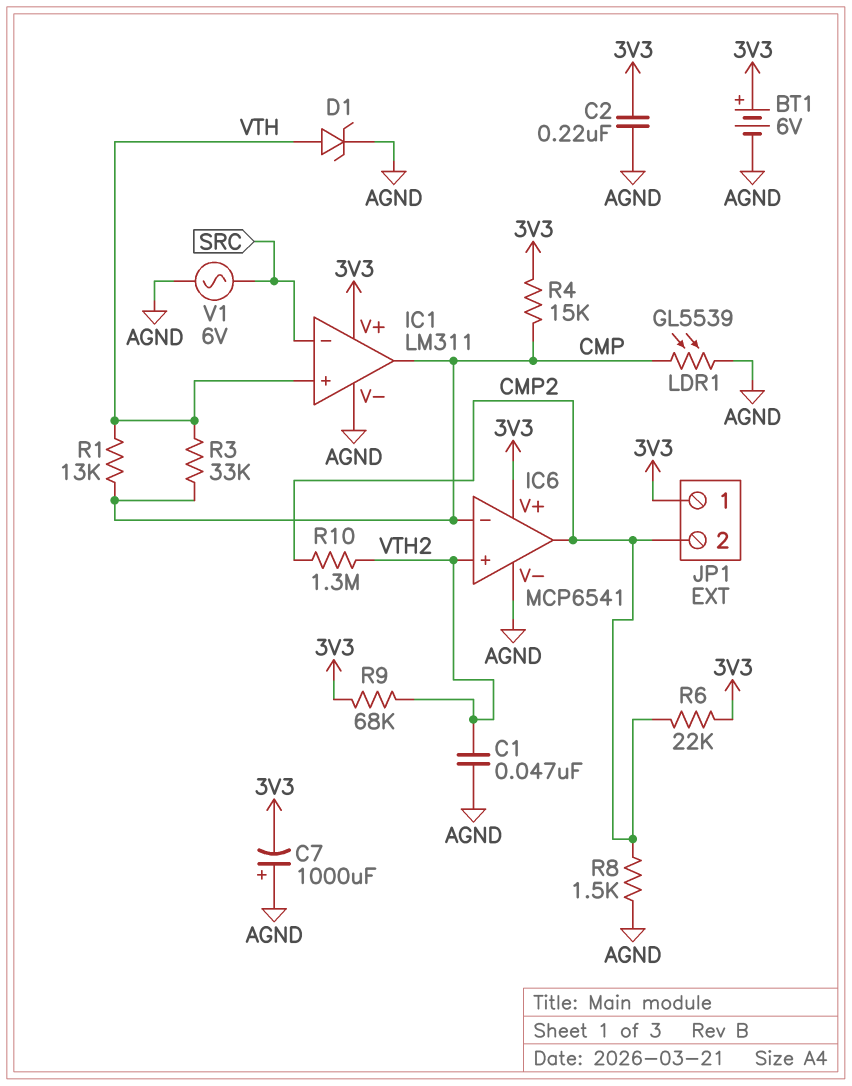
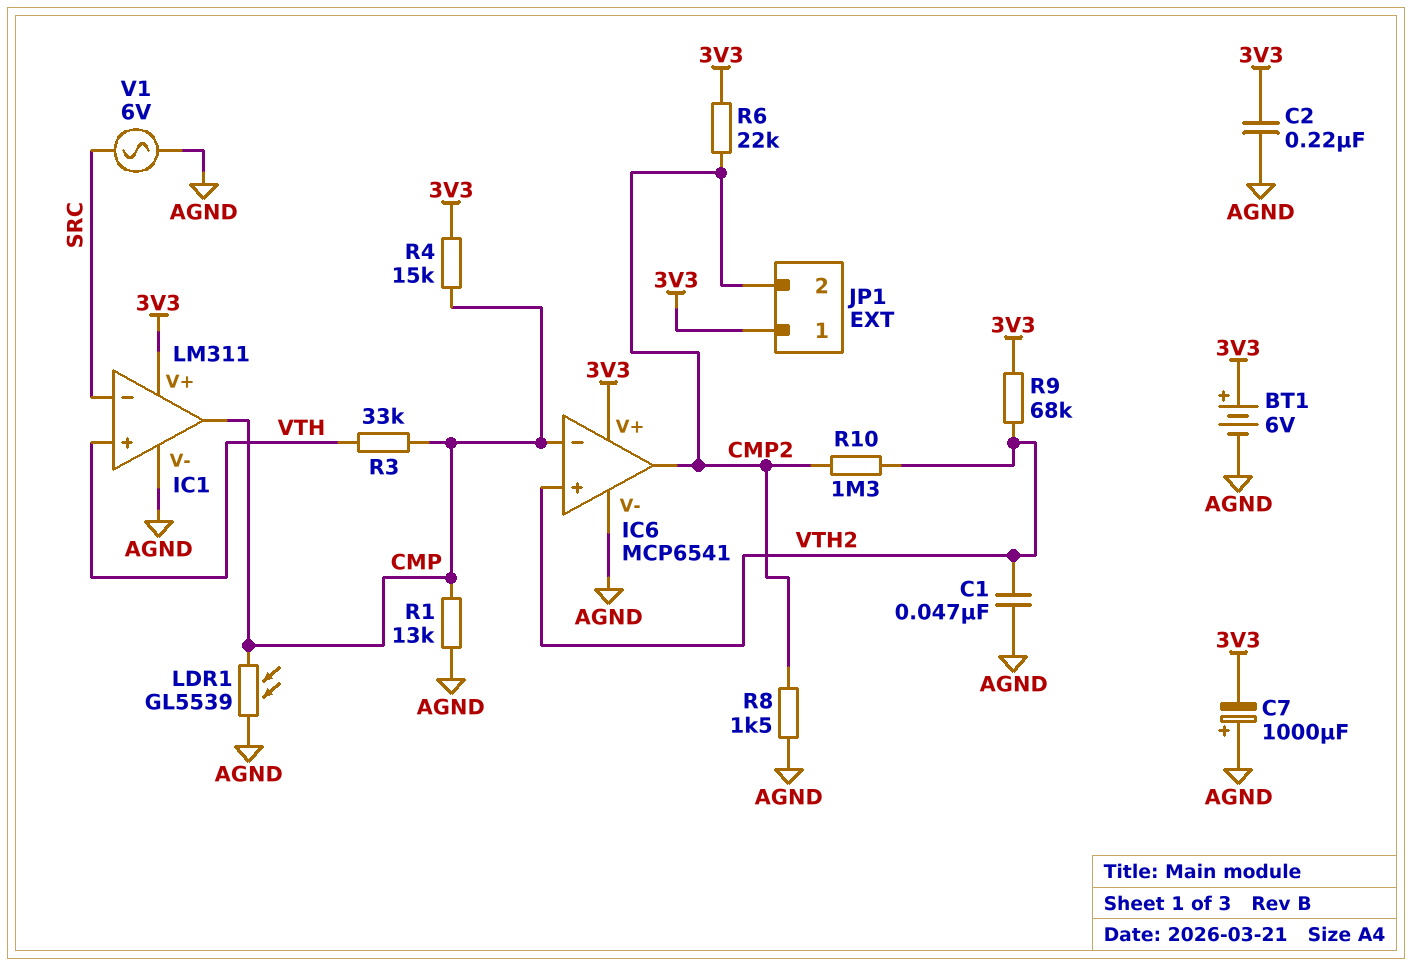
D1: zener (A VTH, K AGND) -> none
R1: 13k (CMP, VTH) -> 13k (AGND, CMP)

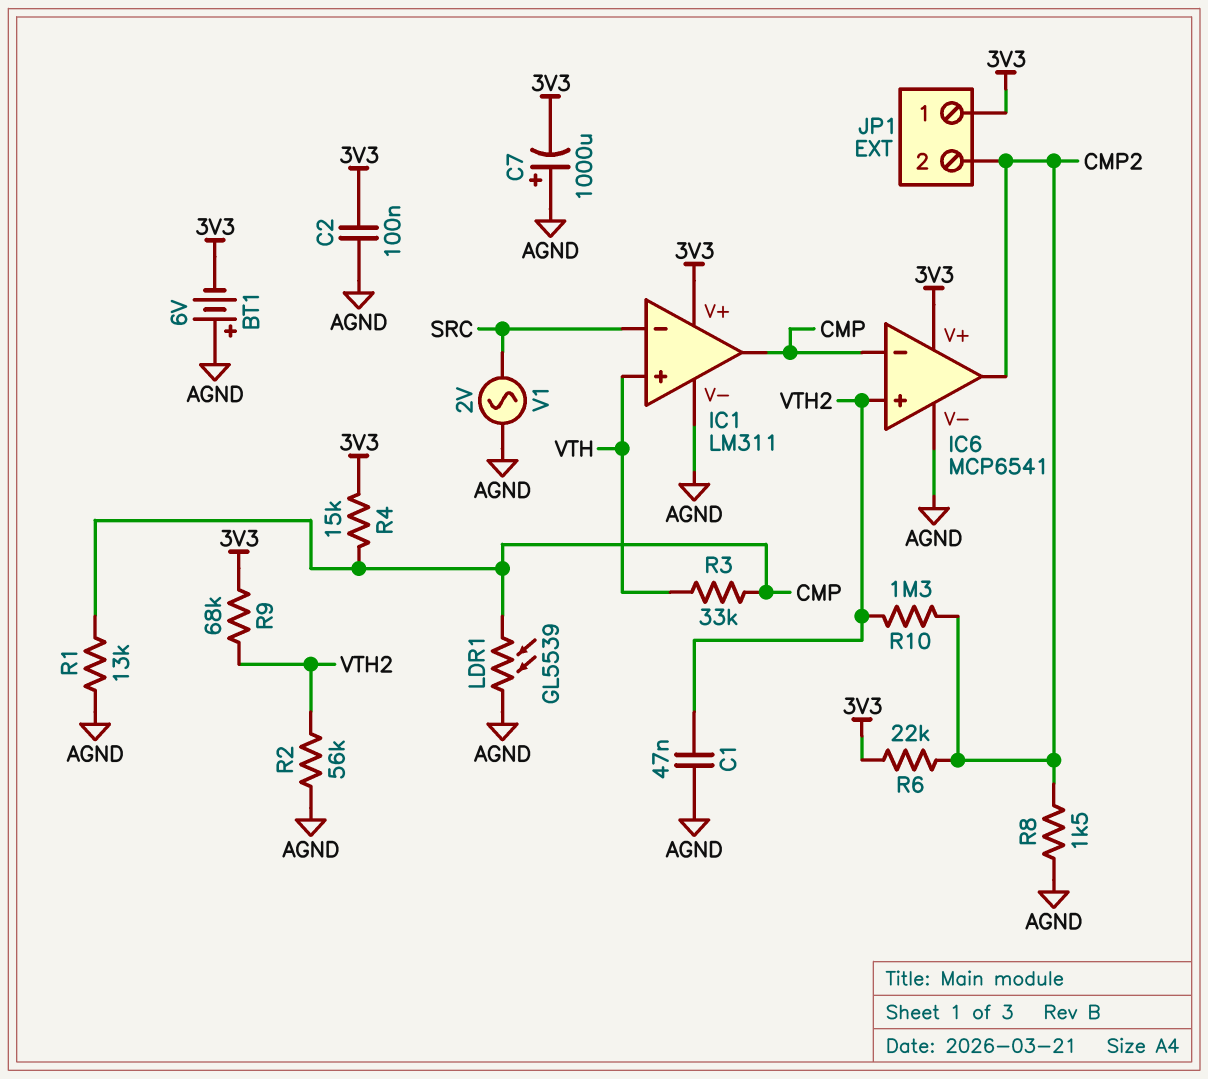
BT1: 6V (plus 3V3, minus AGND) -> 6V (plus AGND, minus 3V3)
C2: 220nF (3V3, AGND) -> 100nF (3V3, AGND)
R2: none -> 56k (AGND, VTH2)
V1: AC 6V (AGND, SRC) -> AC 2V (AGND, SRC)

